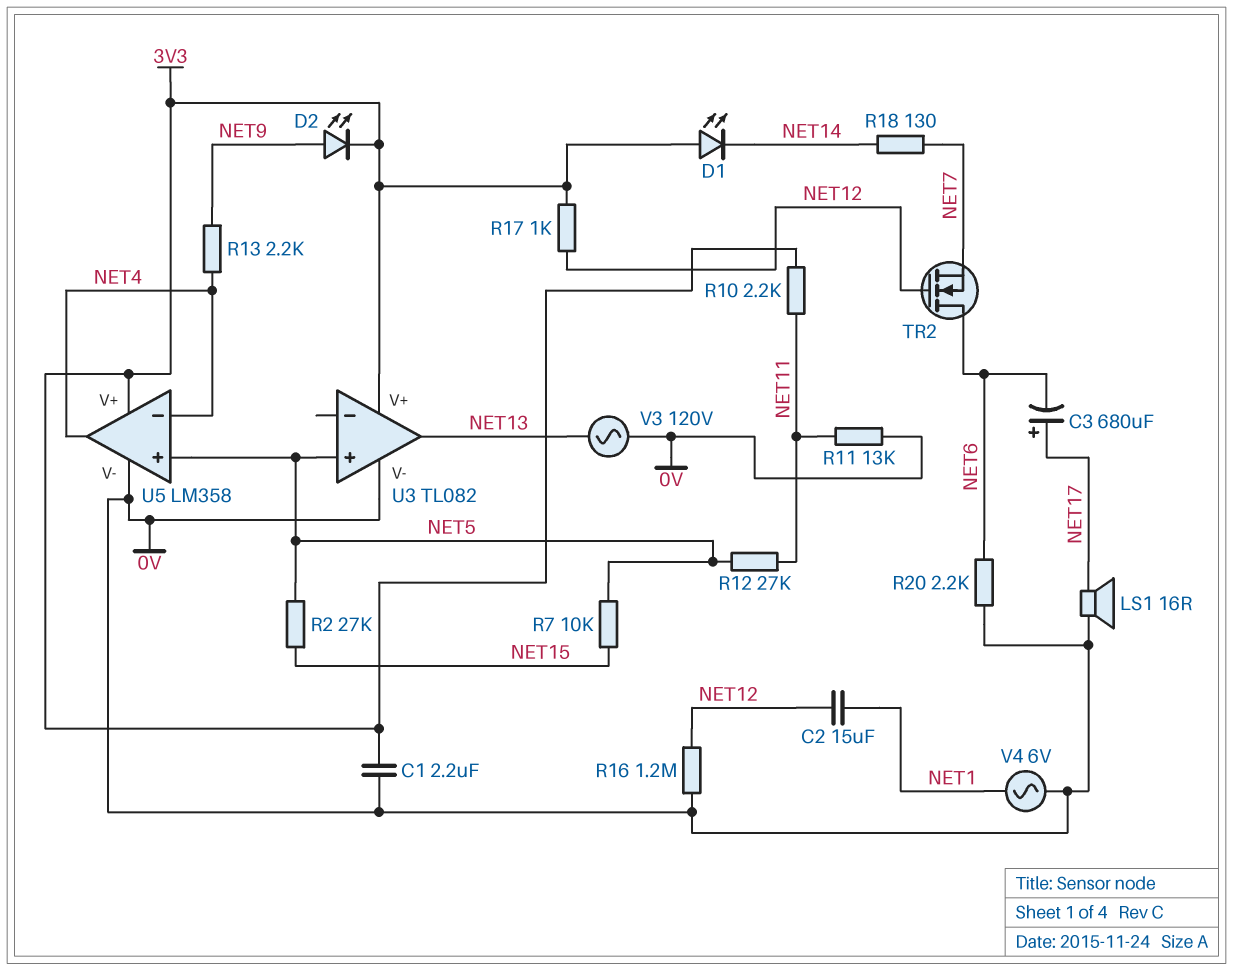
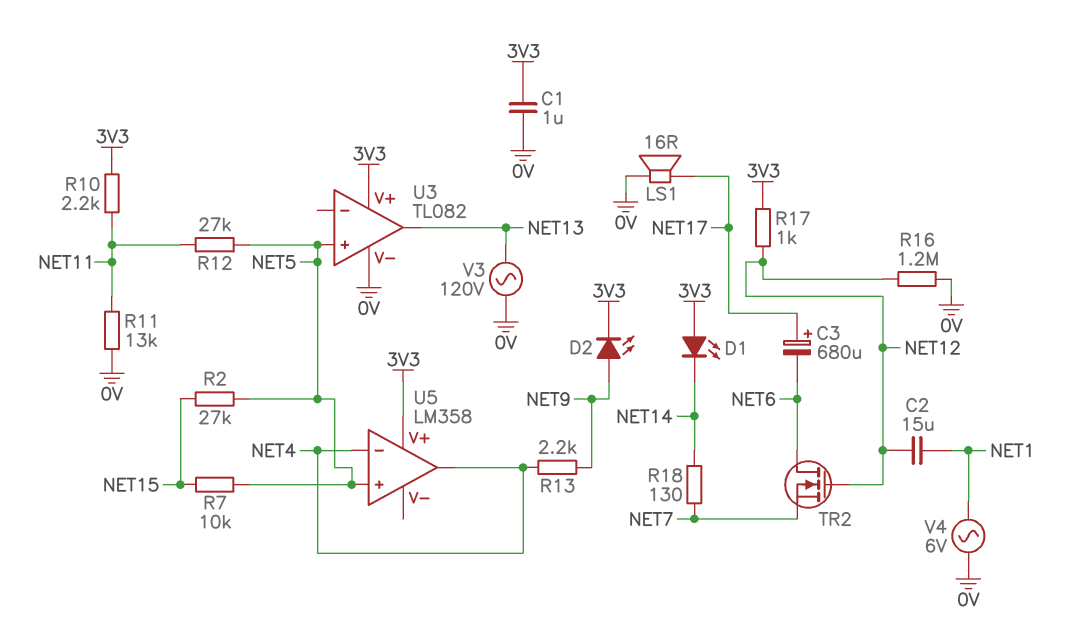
C1: 2.2uF (0V, 3V3) -> 1uF (0V, 3V3)
R20: 2.2k (0V, NET6) -> none
U5 pin V-: 0V -> none

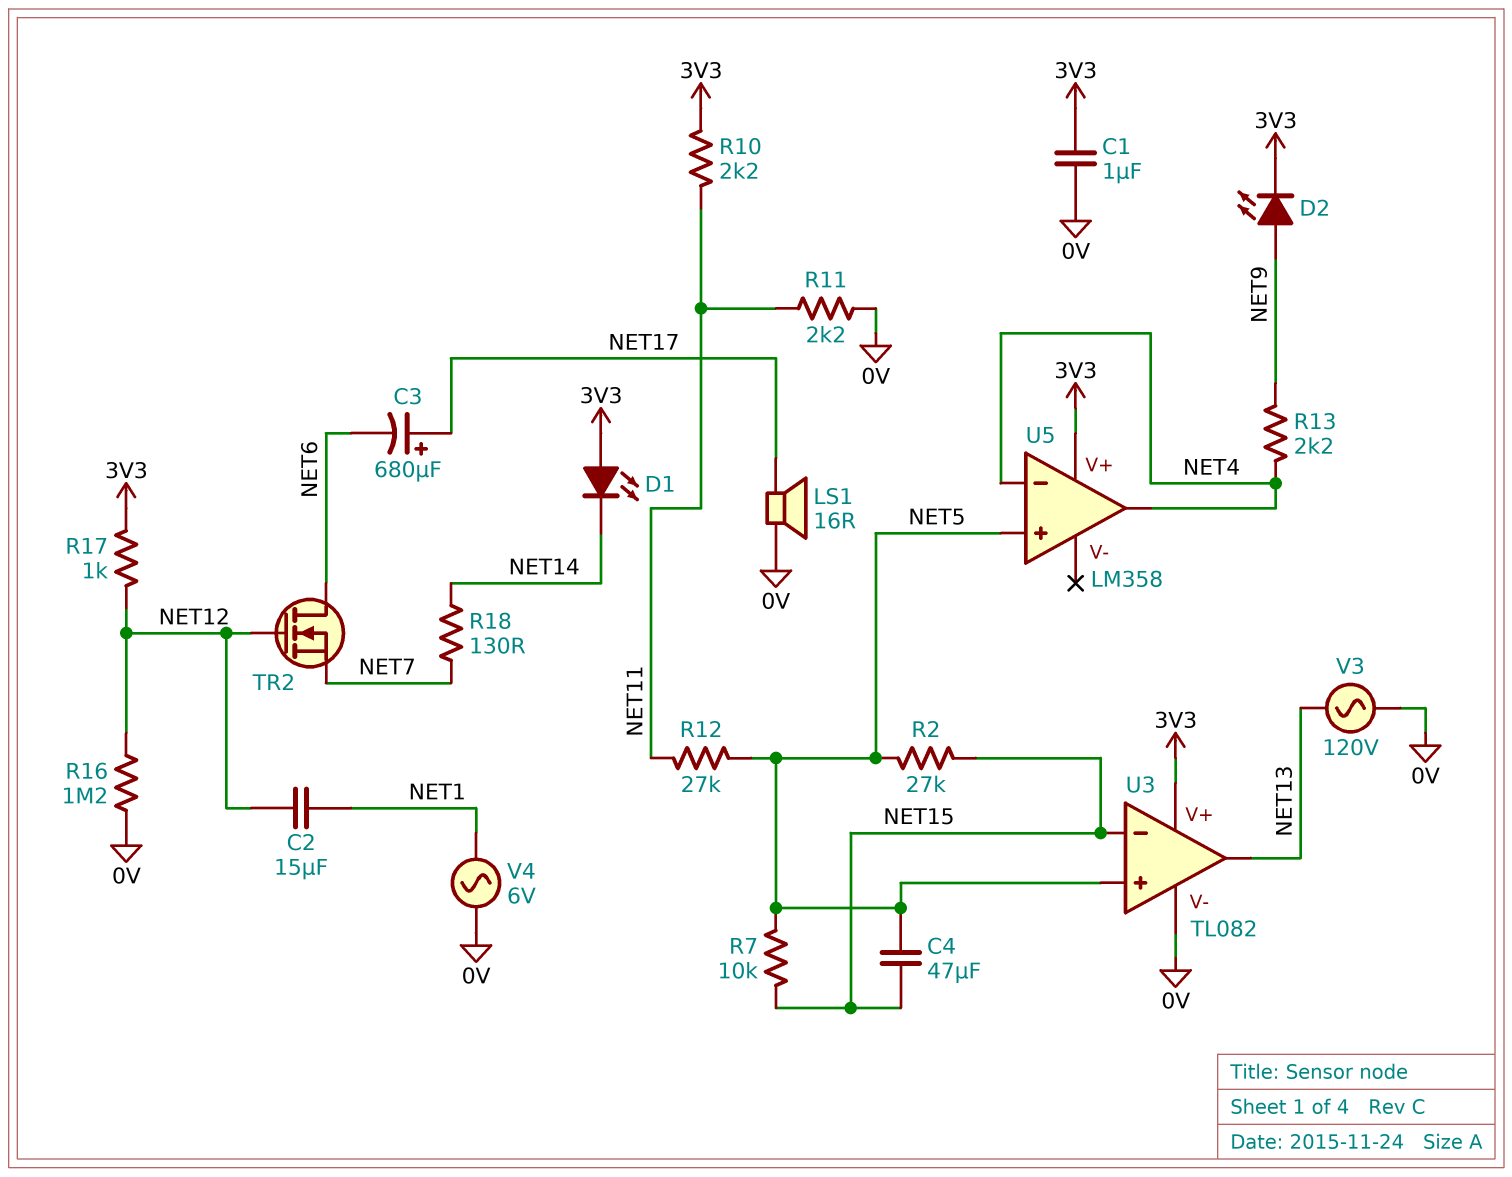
C4: none -> 47uF (NET5, NET15)
R11: 13k (0V, NET11) -> 2.2k (0V, NET11)
U3 pin in-: none -> NET15

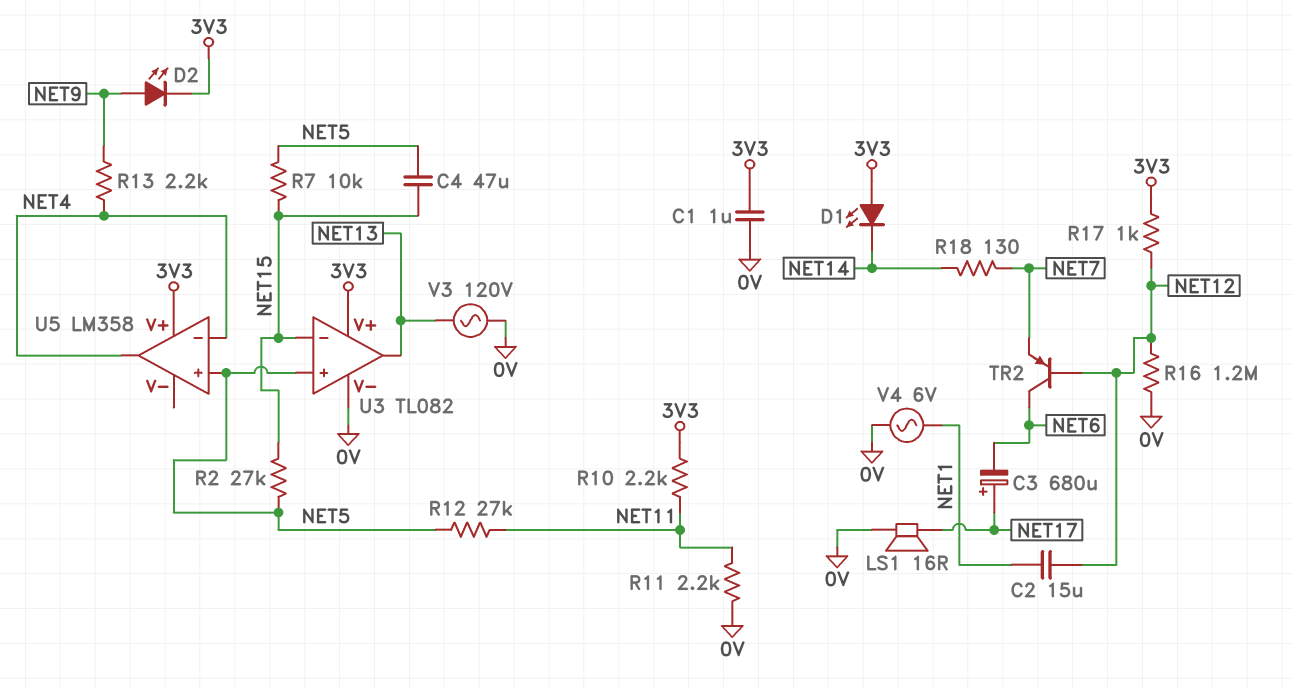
TR2: NMOS (G NET12, D NET6, S NET7) -> PNP (B NET12, C NET6, E NET7)

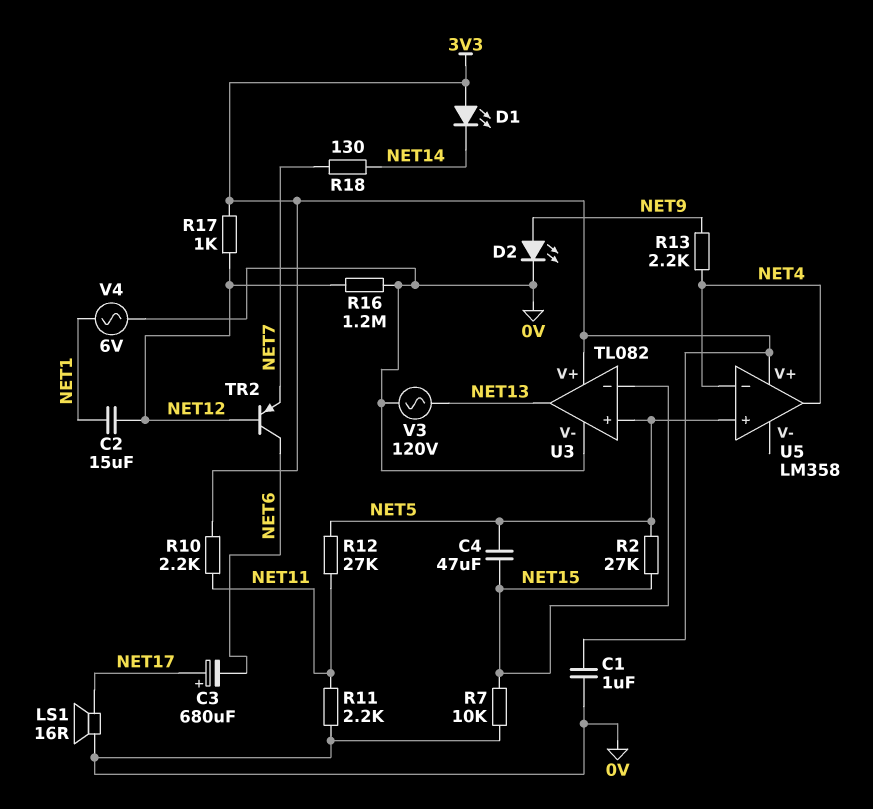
D2: LED (A NET9, K 3V3) -> LED (A NET9, K 0V)
R7: 10k (NET5, NET15) -> 10k (0V, NET15)

